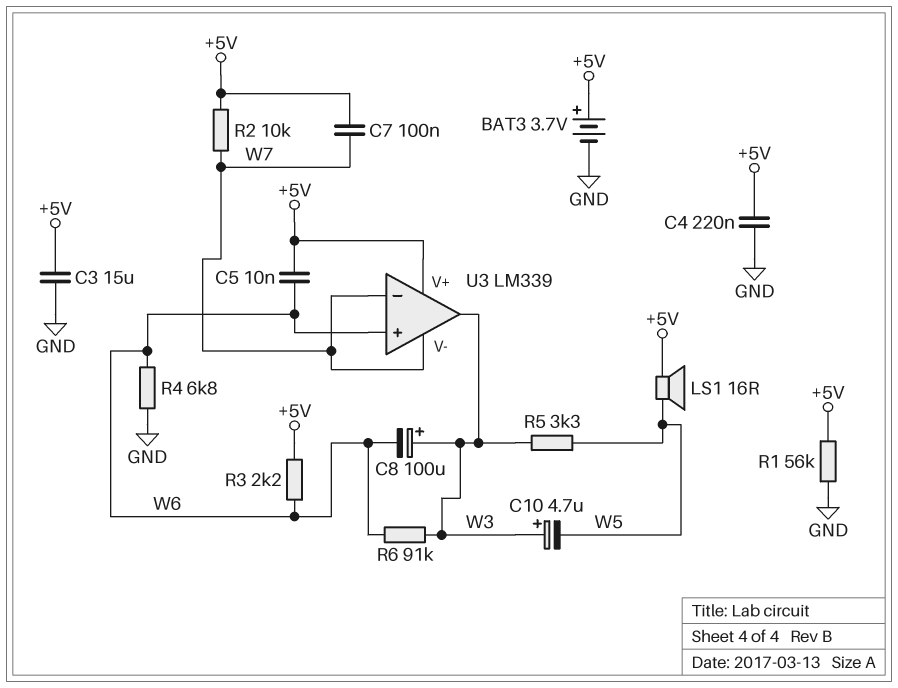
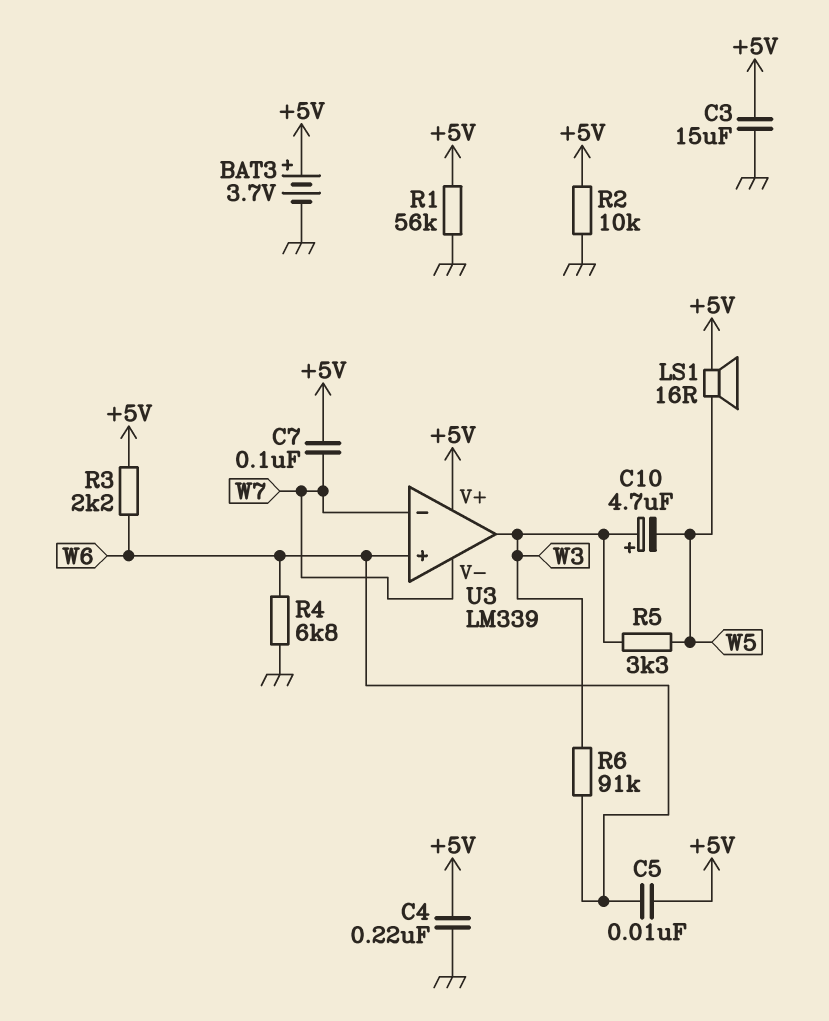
C8: 100uF (plus W3, minus W6) -> none
R2: 10k (+5V, W7) -> 10k (+5V, GND)

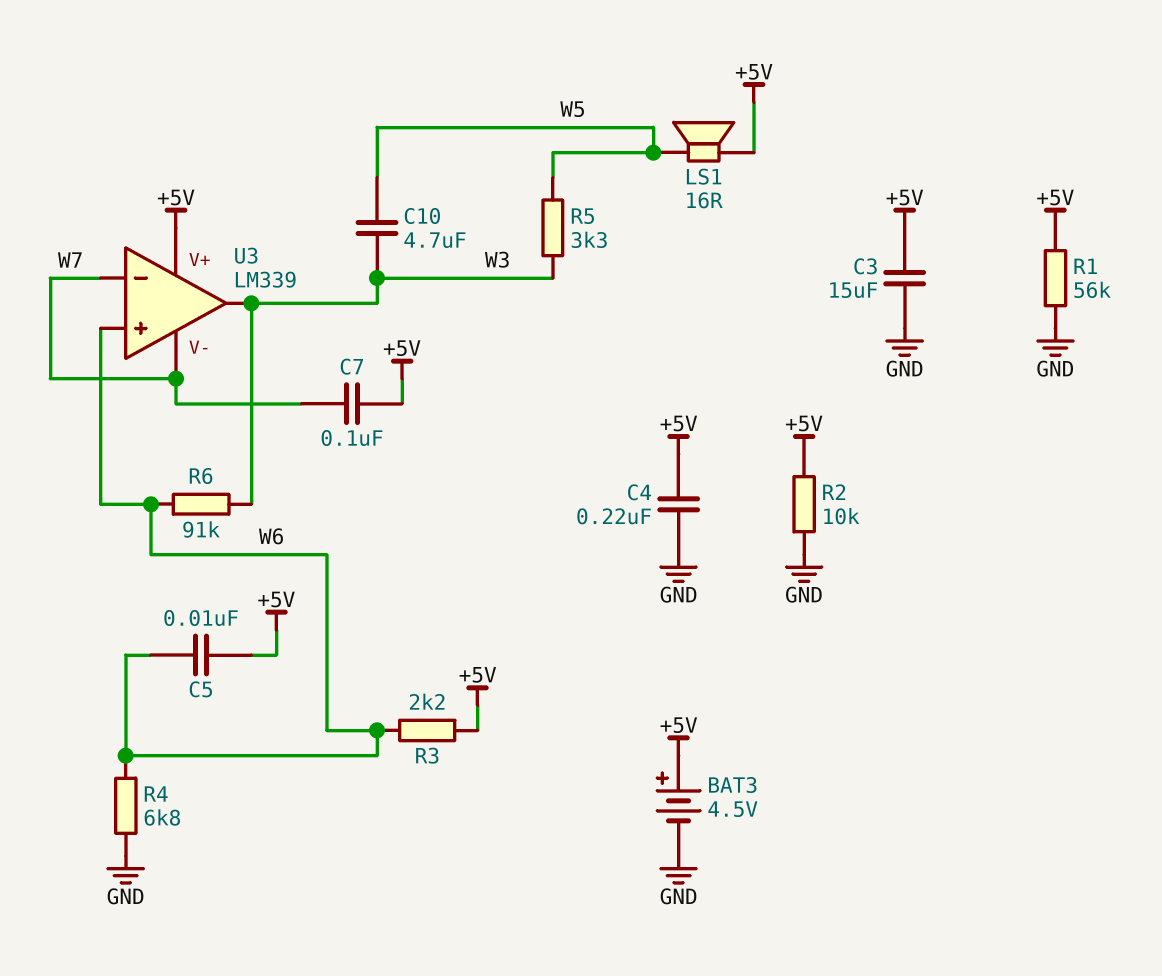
BAT3: 3.7V (plus +5V, minus GND) -> 4.5V (plus +5V, minus GND)
C10: 4.7uF (plus W3, minus W5) -> 4.7uF (W3, W5)

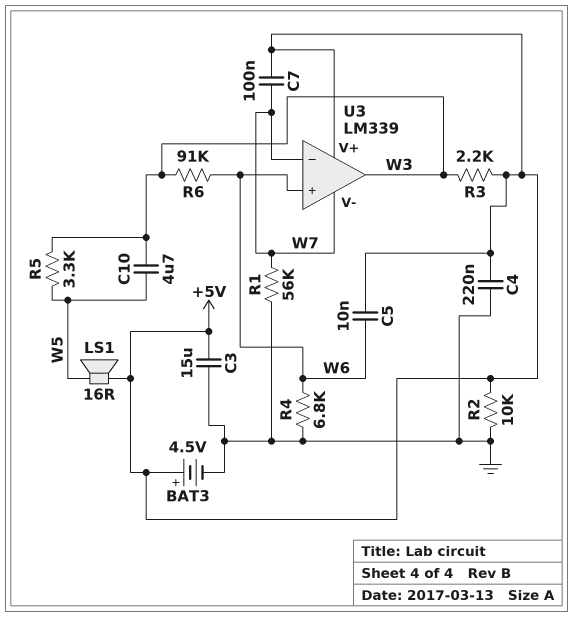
R1: 56k (+5V, GND) -> 56k (GND, W7)
R3: 2.2k (+5V, W6) -> 2.2k (+5V, W3)

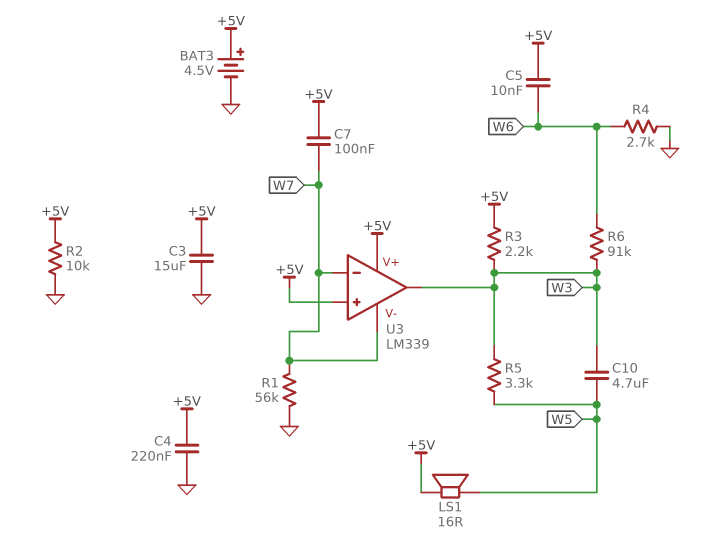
R4: 6.8k (GND, W6) -> 2.7k (GND, W6)
U3 pin in+: W6 -> +5V

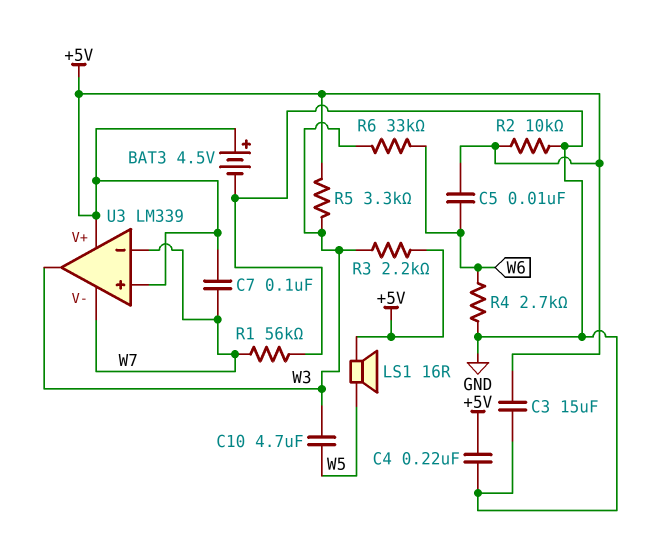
R5: 3.3k (W3, W5) -> 3.3k (+5V, W3)
R6: 91k (W3, W6) -> 33k (W3, W6)

